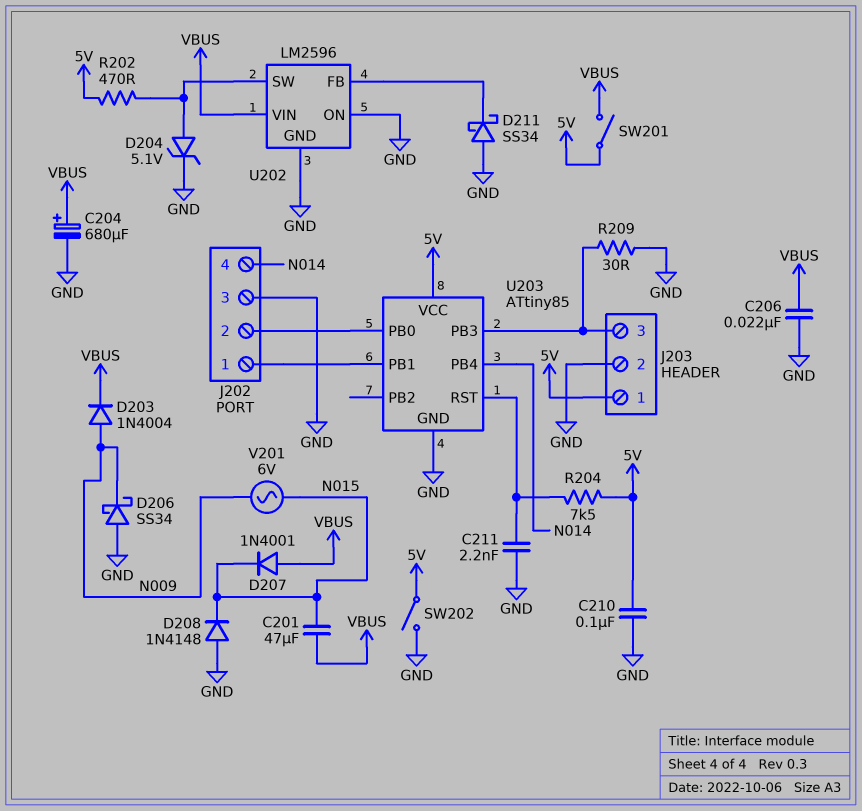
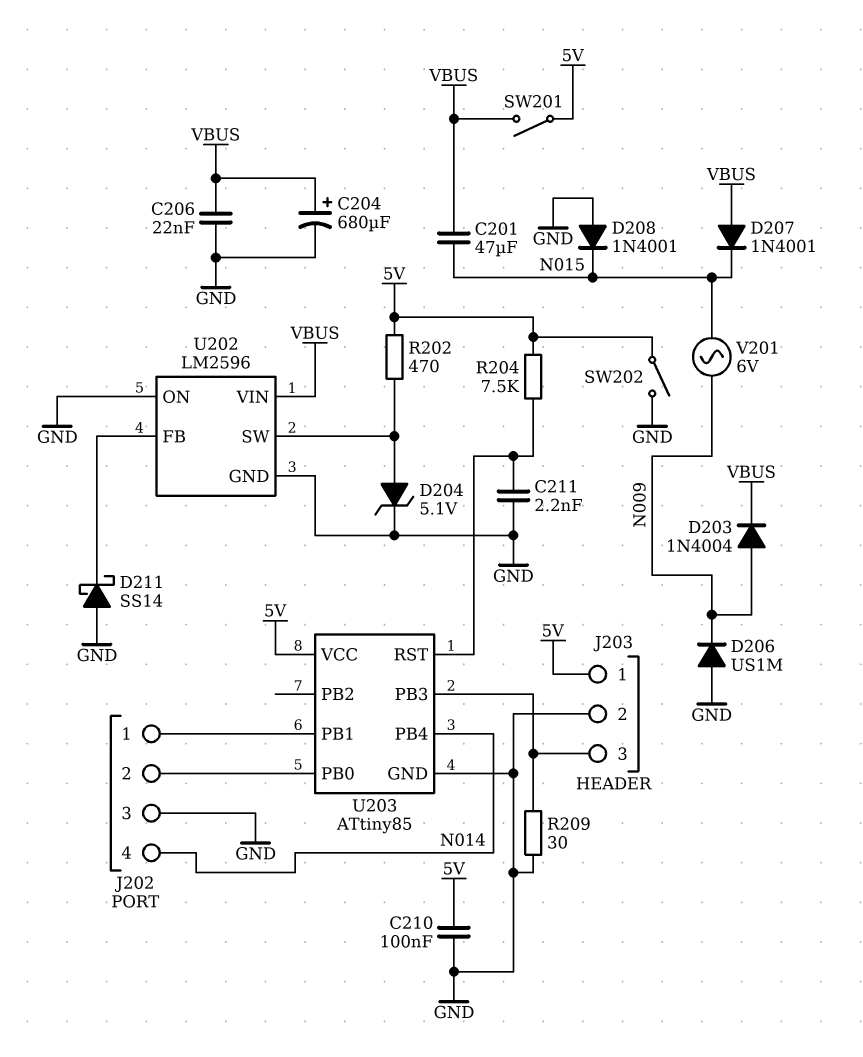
D206: schottky SS34 (A GND, K N009) -> diode US1M (A GND, K N009)
D208: diode 1N4148 (A GND, K N015) -> diode 1N4001 (A GND, K N015)
D211: schottky SS34 (A GND, K U202/FB) -> schottky SS14 (A GND, K U202/FB)

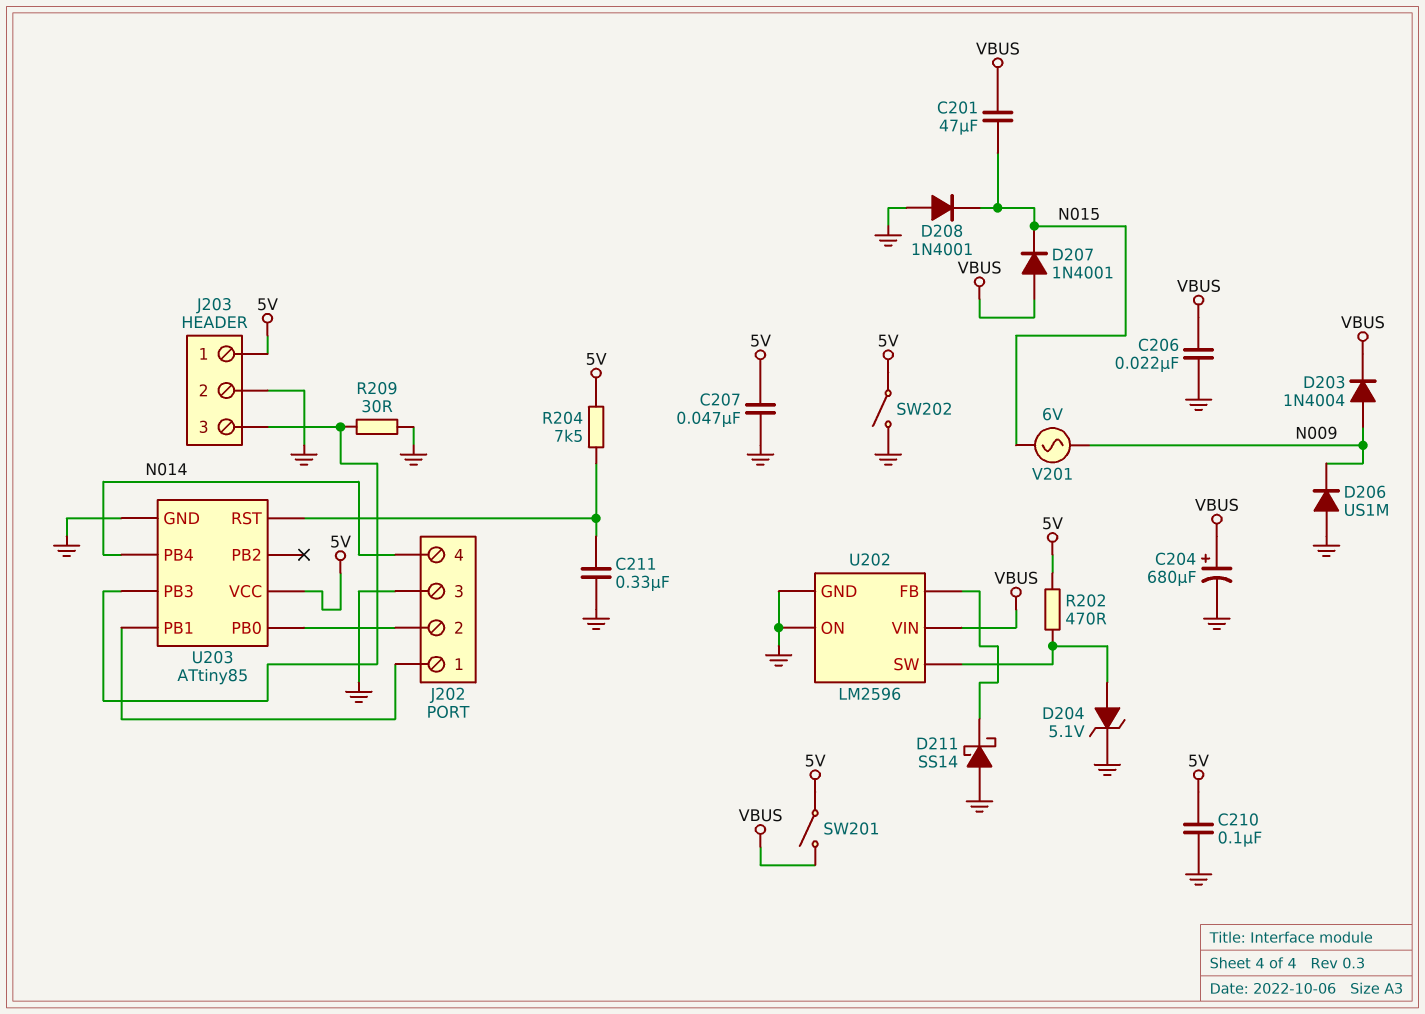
C207: none -> 47nF (5V, GND)
C211: 2.2nF (GND, U203/RST) -> 330nF (GND, U203/RST)

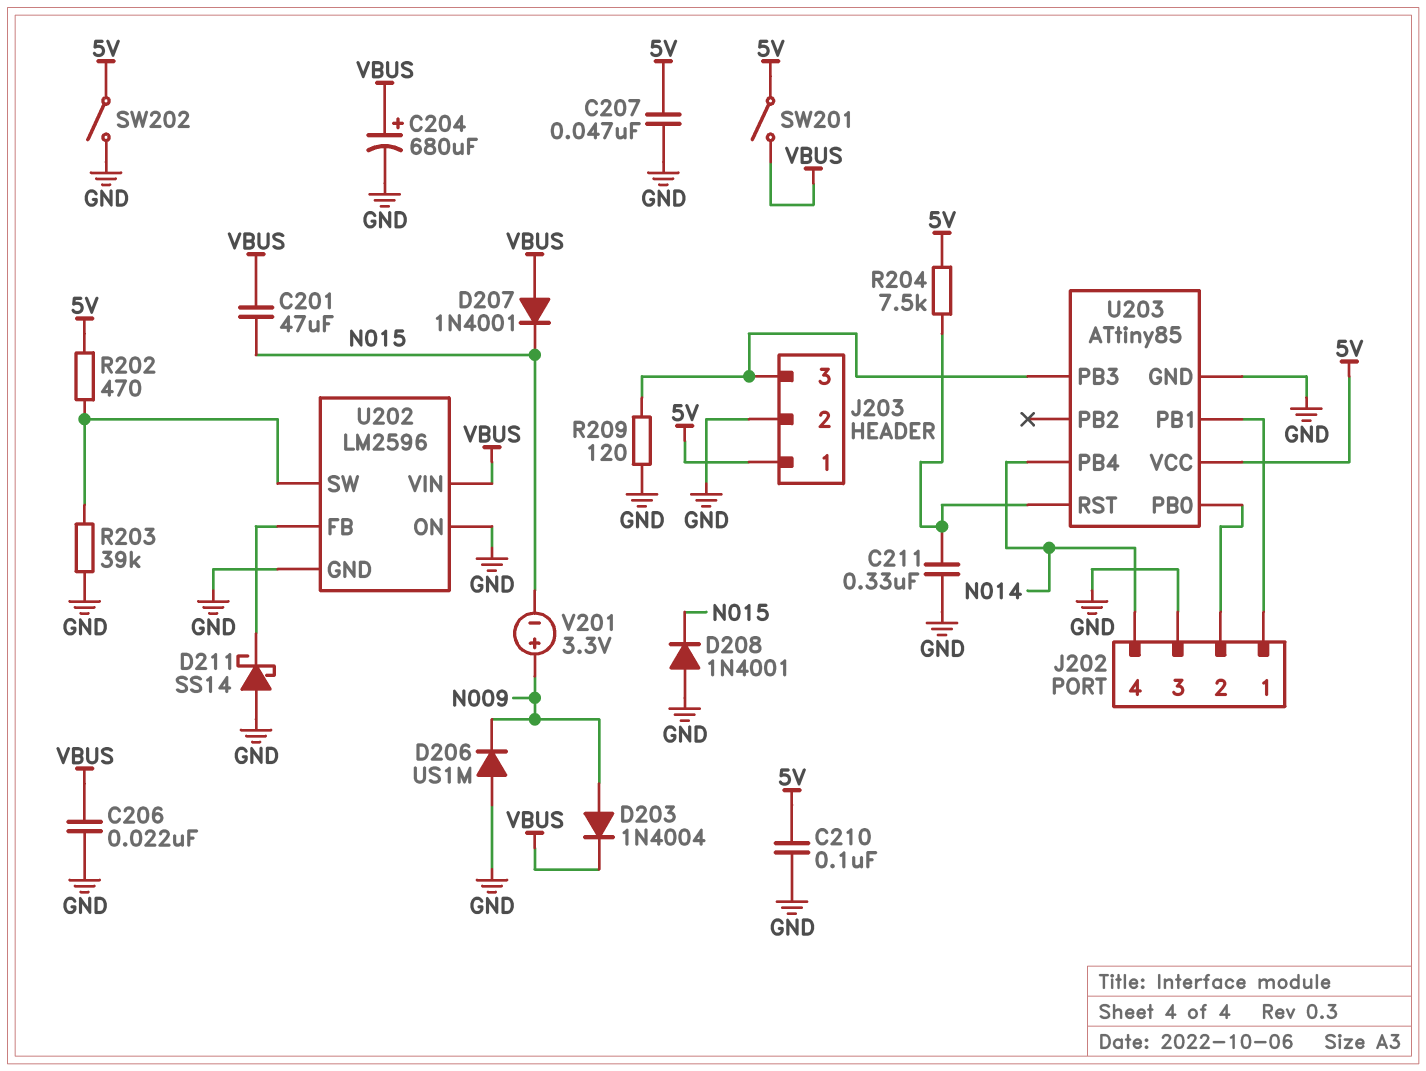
D204: zener 5.1V (A U202/SW, K GND) -> none
R203: none -> 39k (GND, U202/SW)
R209: 30 (GND, J203/3) -> 120 (GND, J203/3)
V201: AC 6V (N009, N015) -> 3.3V (plus N009, minus N015)

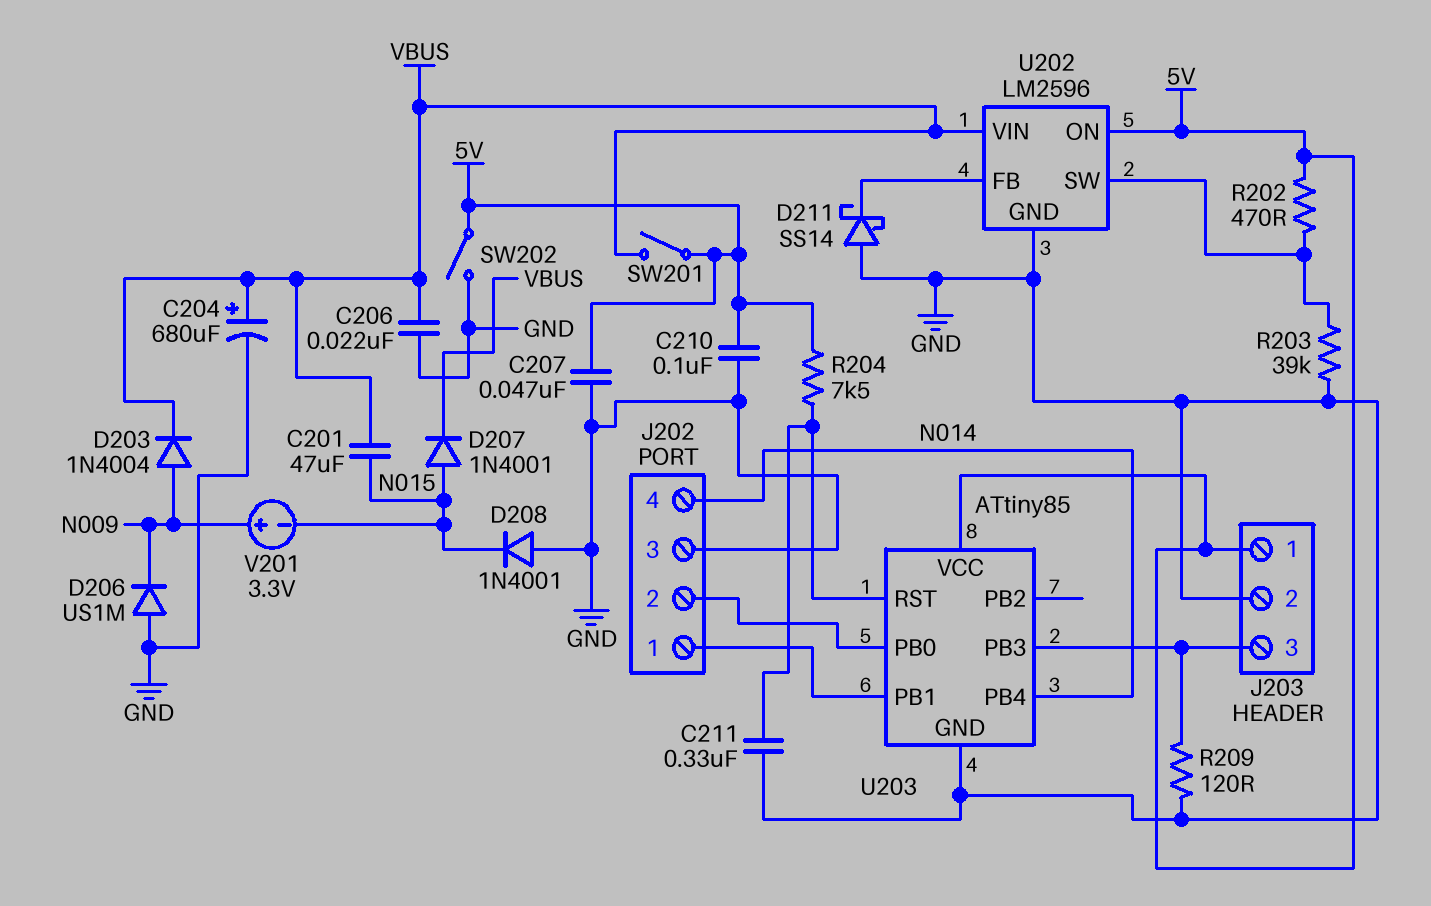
D207: diode 1N4001 (A VBUS, K N015) -> diode 1N4001 (A N015, K VBUS)
U202 pin ON: GND -> 5V

